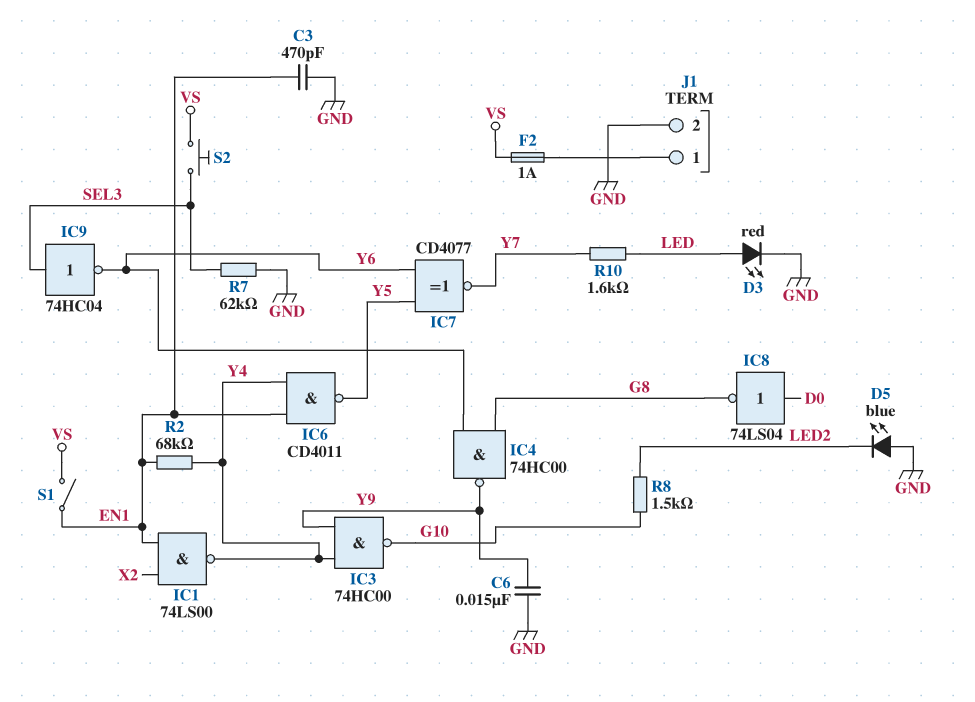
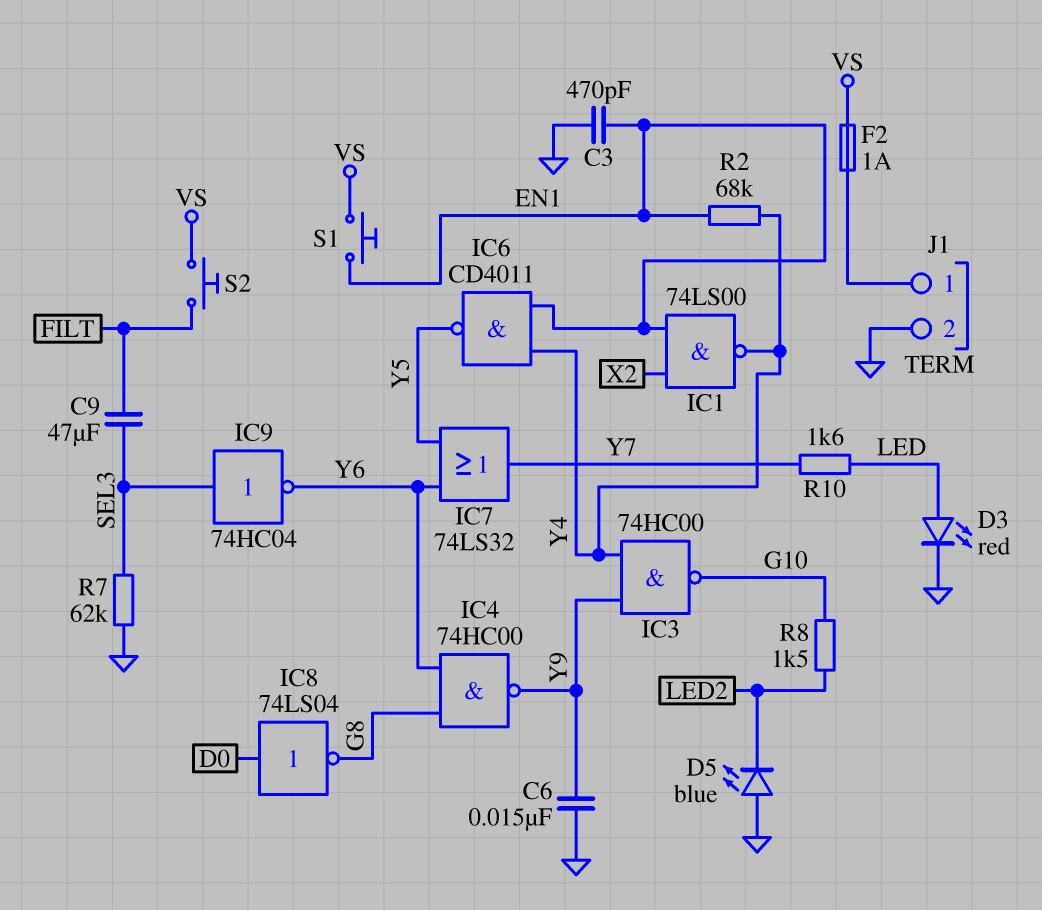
C9: none -> 47uF (FILT, SEL3)
IC7: XNOR CD4077 (in Y5, in Y6, out Y7) -> OR 74LS32 (in Y5, in Y6, out Y7)
S1: switch (EN1, VS) -> button (EN1, VS)
S2: button (SEL3, VS) -> button (FILT, VS)

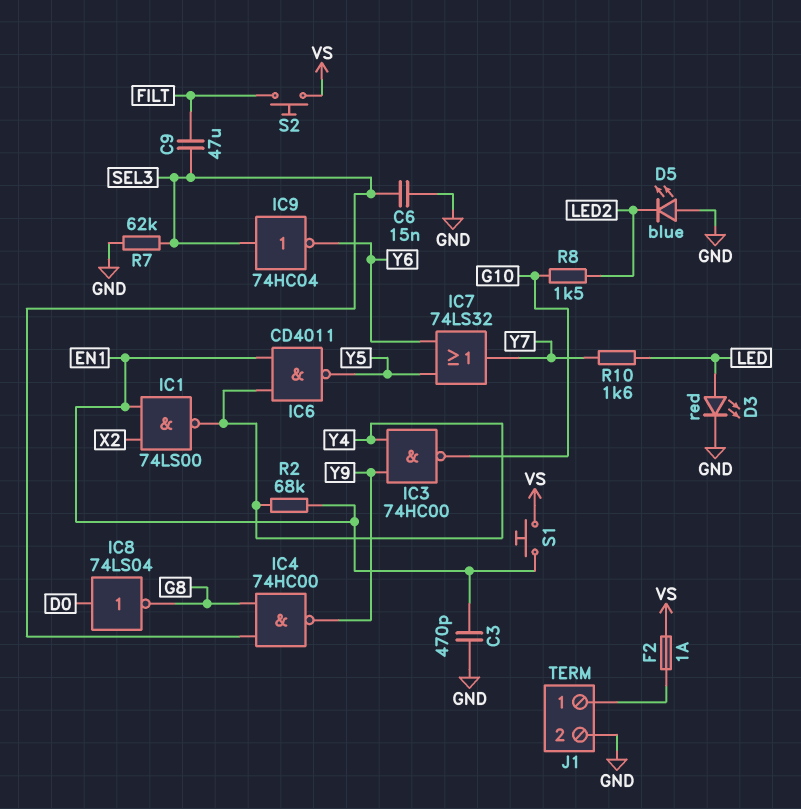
C6: 15nF (GND, Y9) -> 15nF (GND, SEL3)
IC4: NAND 74HC00 (in G8, in Y6, out Y9) -> NAND 74HC00 (in G8, in SEL3, out Y9)

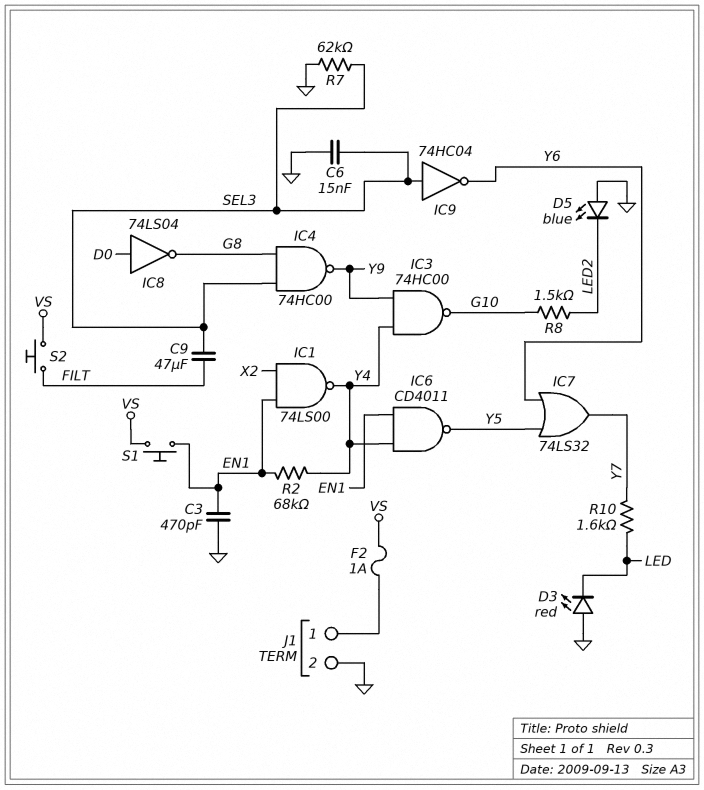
D3: LED red (A LED, K GND) -> LED red (A GND, K LED)

